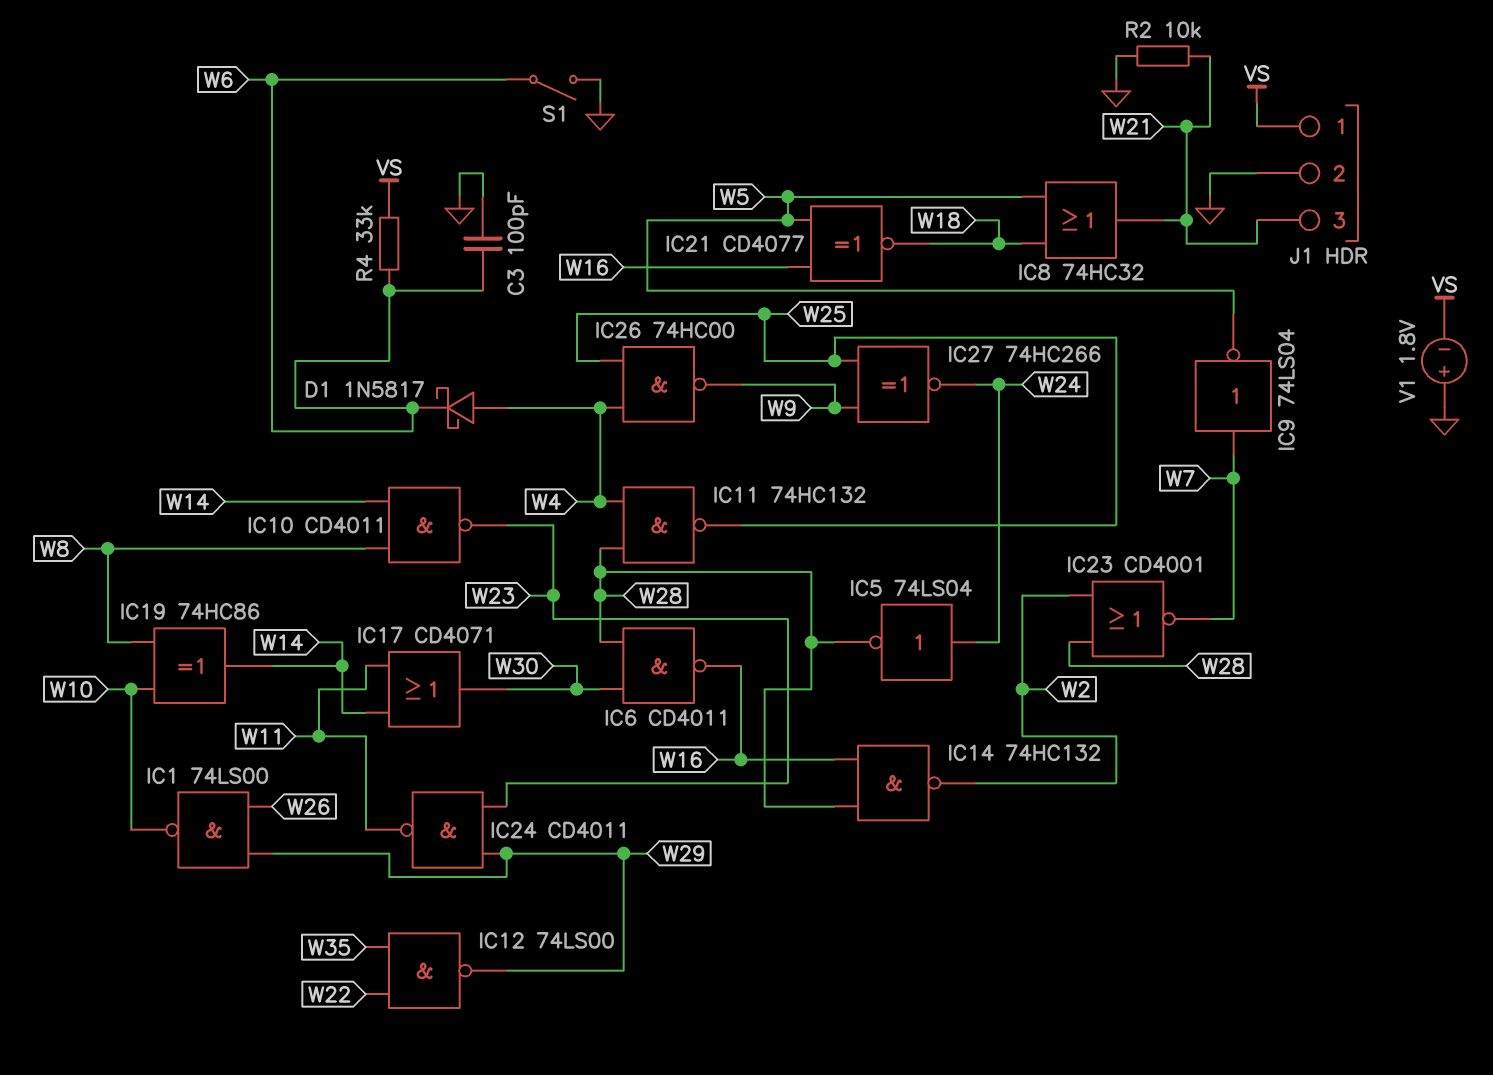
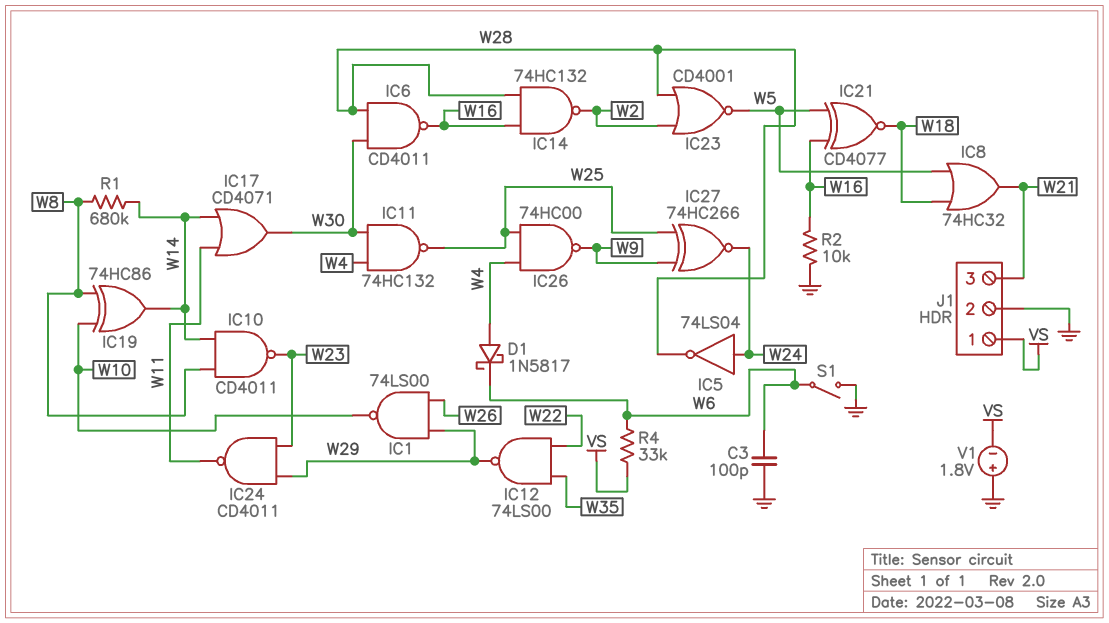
IC9: NOT 74LS04 (in W7, out W5) -> none
IC11: NAND 74HC132 (in W4, in W28, out W25) -> NAND 74HC132 (in W4, in W30, out W25)
IC23: NOR CD4001 (in W2, in W28, out W7) -> NOR CD4001 (in W2, in W28, out W5)
R1: none -> 680k (W8, W14)
R2: 10k (GND, W21) -> 10k (GND, W16)

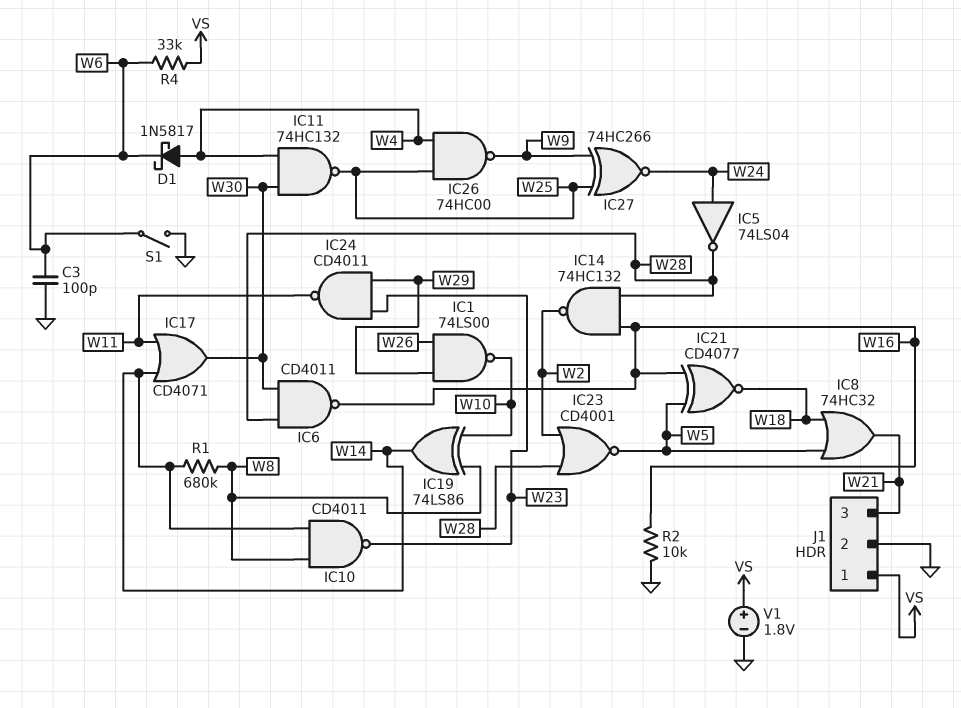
IC12: NAND 74LS00 (in W22, in W35, out W29) -> none
IC19: XOR 74HC86 (in W8, in W10, out W14) -> XOR 74LS86 (in W8, in W10, out W14)
V1: 1.8V (plus GND, minus VS) -> 1.8V (plus VS, minus GND)

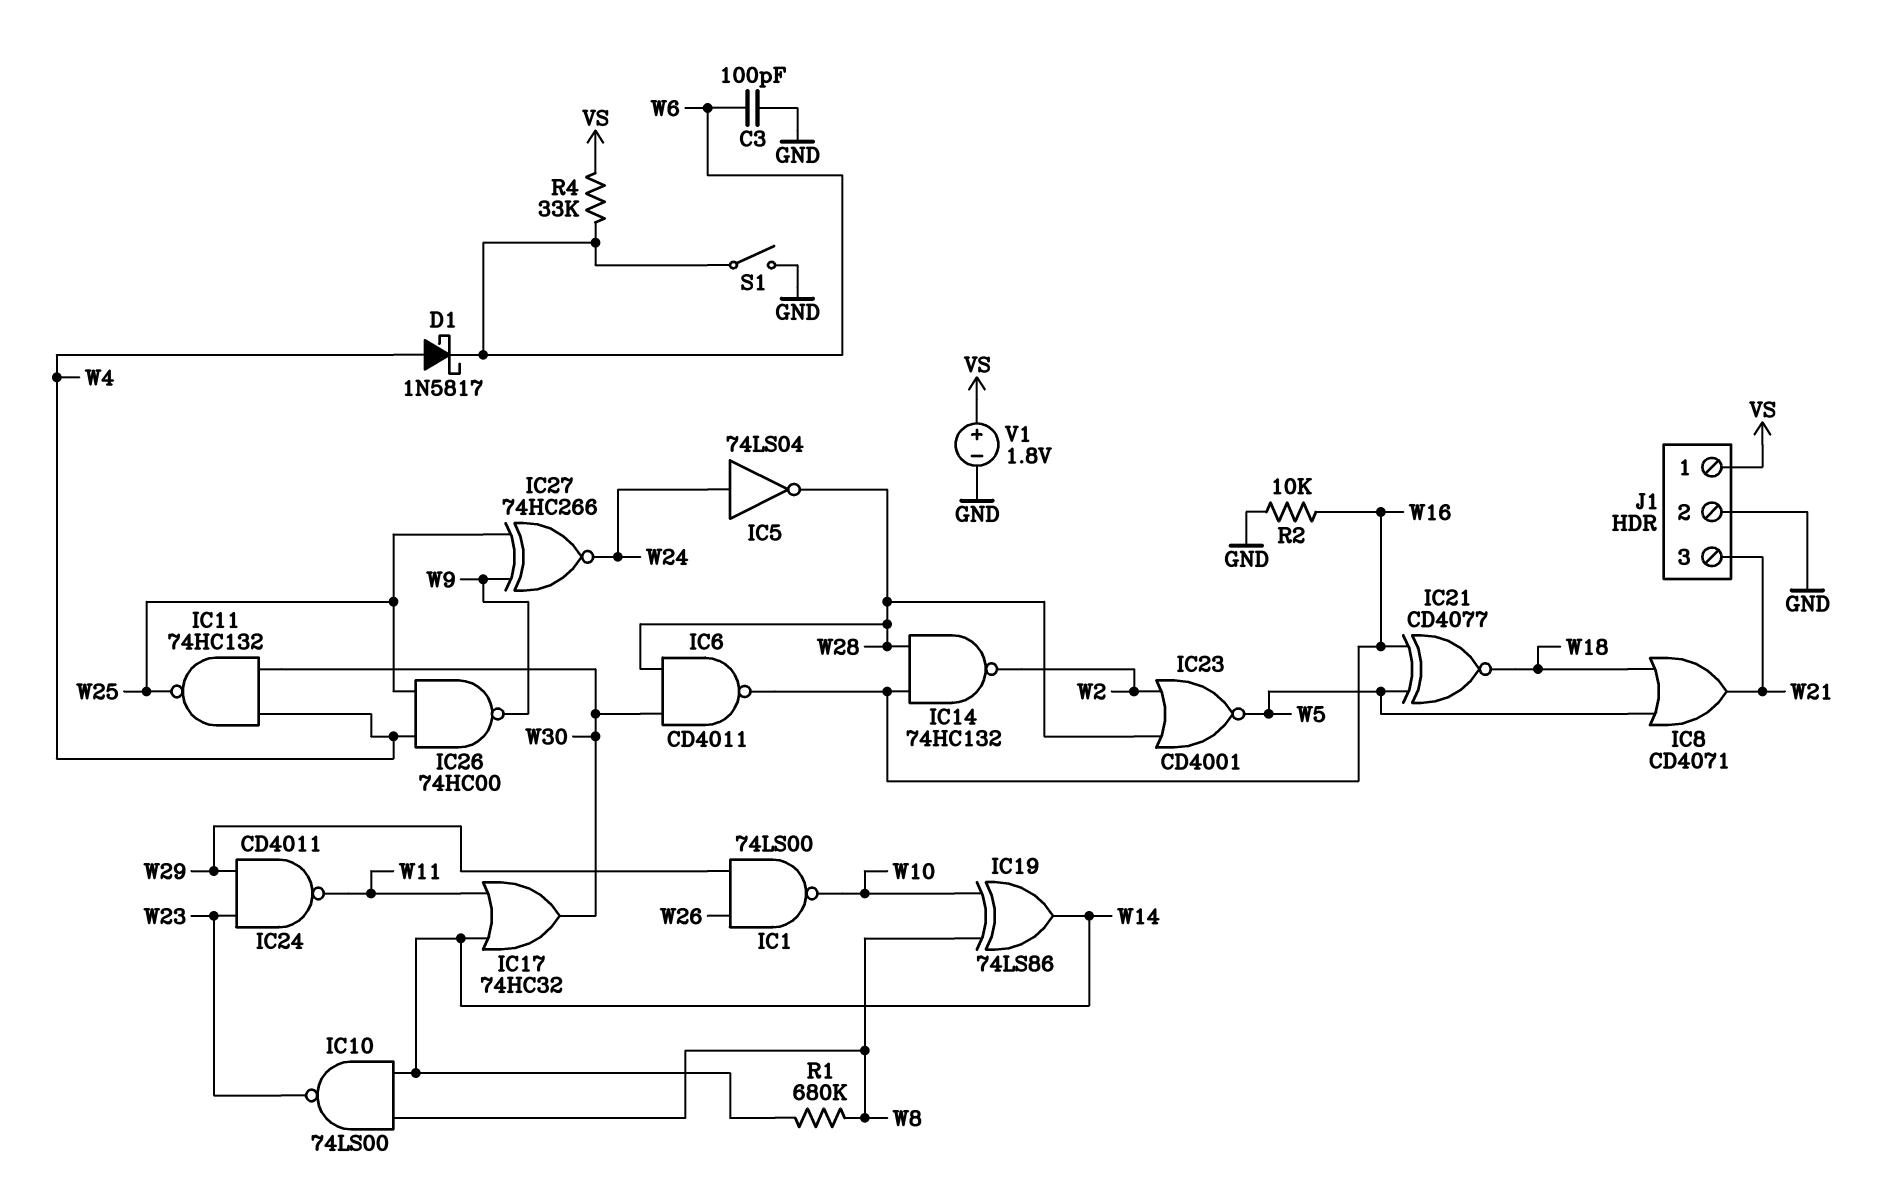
IC8: OR 74HC32 (in W5, in W18, out W21) -> OR CD4071 (in W5, in W18, out W21)
IC10: NAND CD4011 (in W8, in W14, out W23) -> NAND 74LS00 (in W8, in W14, out W23)
IC17: OR CD4071 (in W11, in W14, out W30) -> OR 74HC32 (in W11, in W14, out W30)

